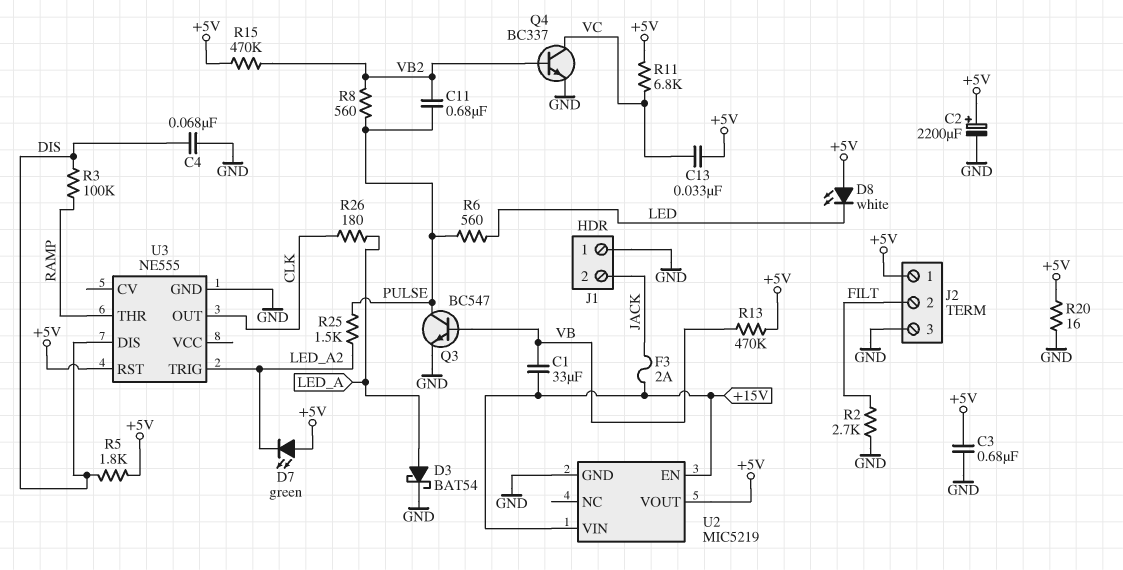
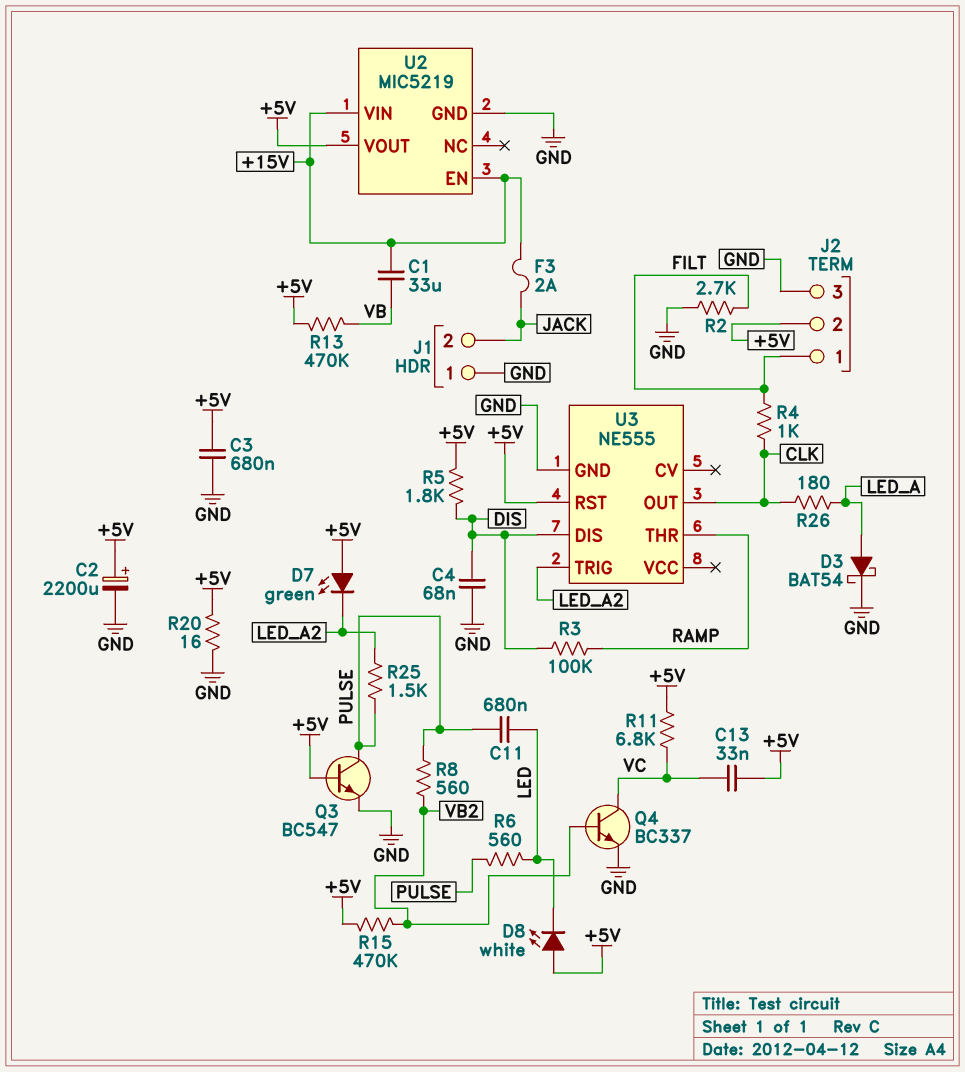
C11: 680nF (PULSE, VB2) -> 680nF (LED, PULSE)
J2 pin 1: +5V -> FILT
J2 pin 2: FILT -> +5V
Q3: NPN BC547 (B VB, C PULSE, E GND) -> NPN BC547 (B +5V, C PULSE, E GND)
R4: none -> 1k (CLK, FILT)

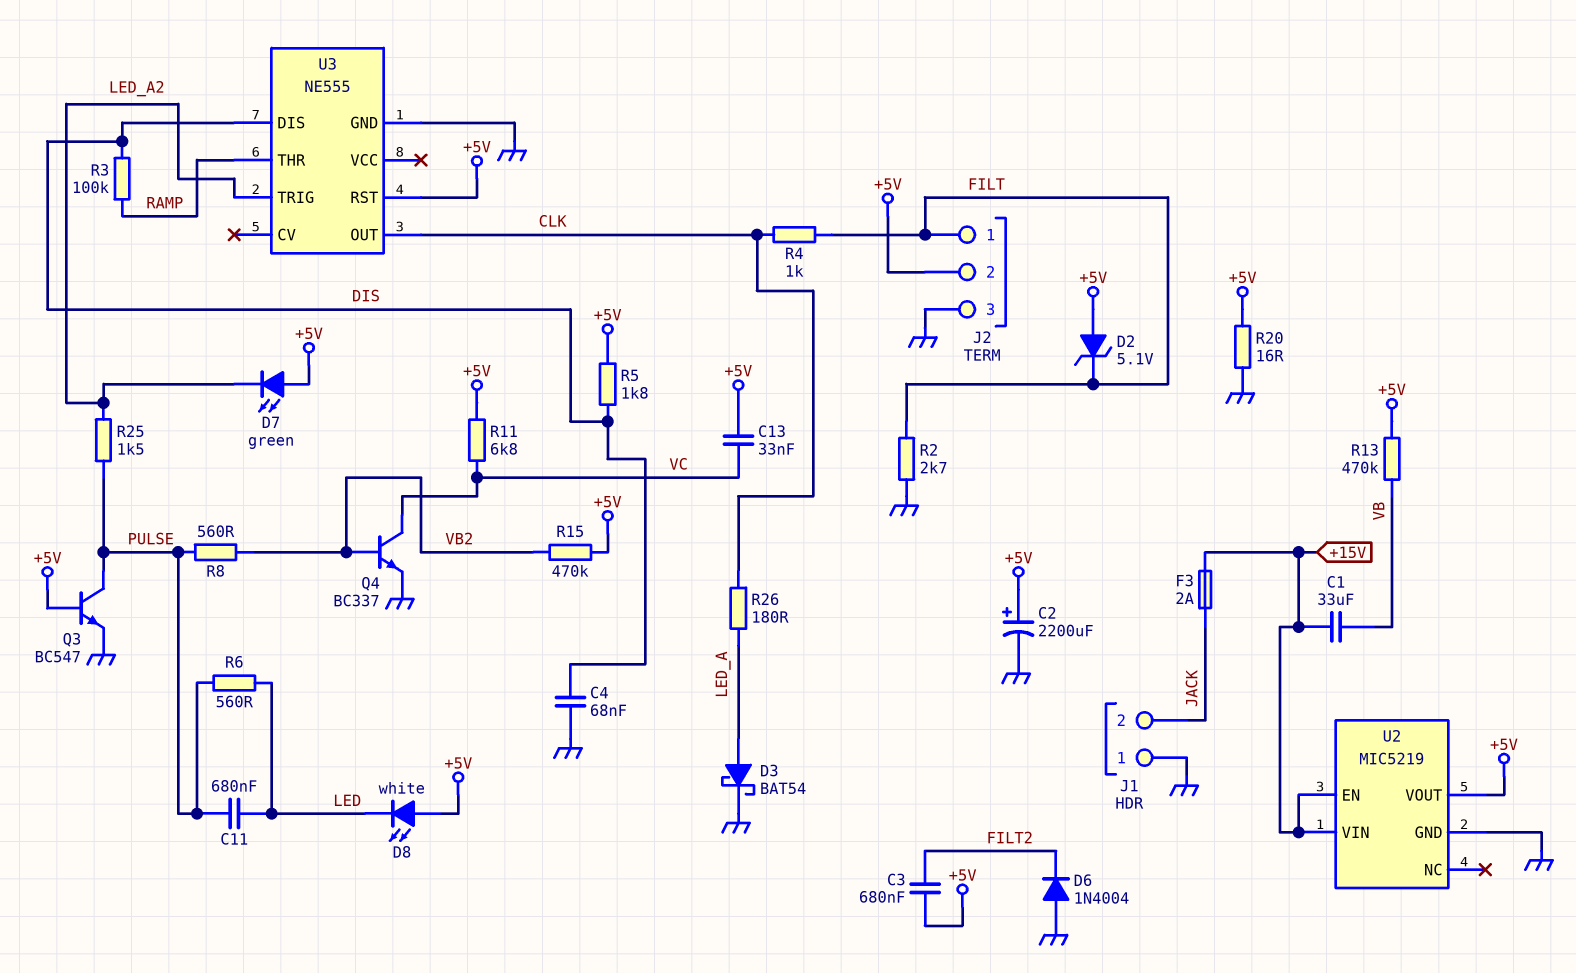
C3: 680nF (+5V, GND) -> 680nF (+5V, FILT2)
D2: none -> zener 5.1V (A +5V, K FILT)
D6: none -> diode 1N4004 (A GND, K FILT2)

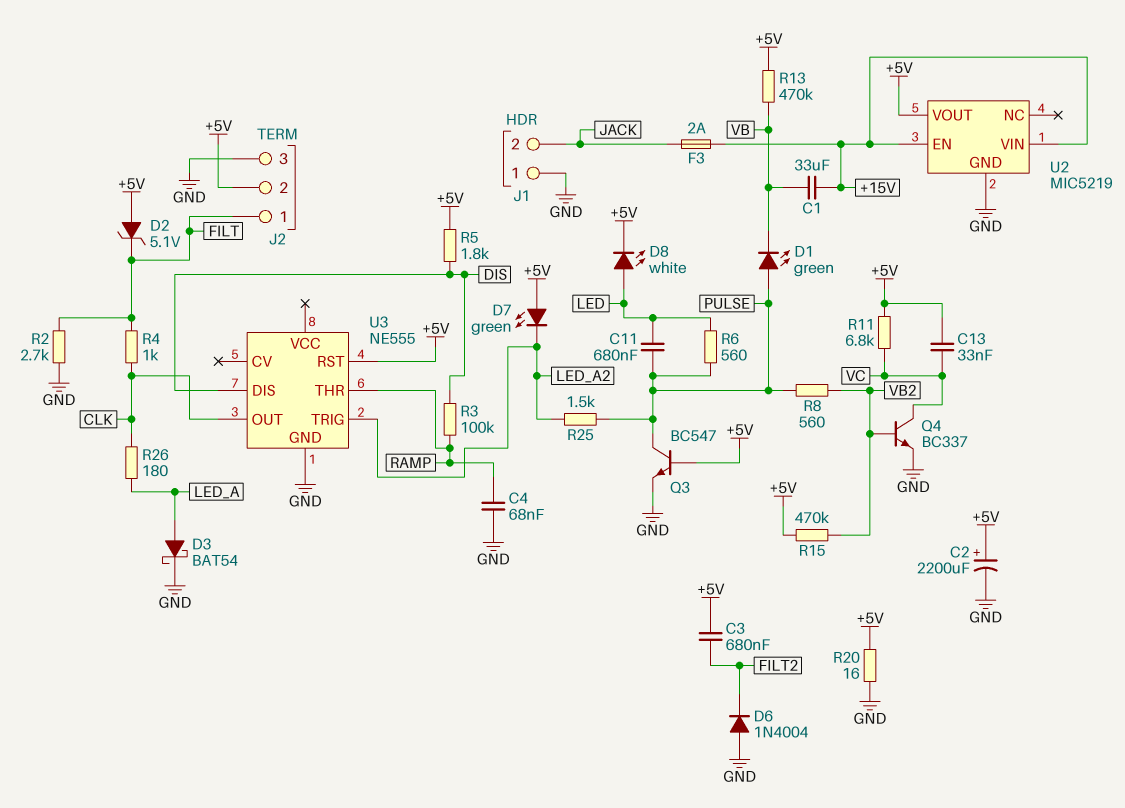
C4: 68nF (DIS, GND) -> 68nF (GND, RAMP)
D1: none -> LED green (A PULSE, K VB)
D8: LED white (A +5V, K LED) -> LED white (A LED, K +5V)

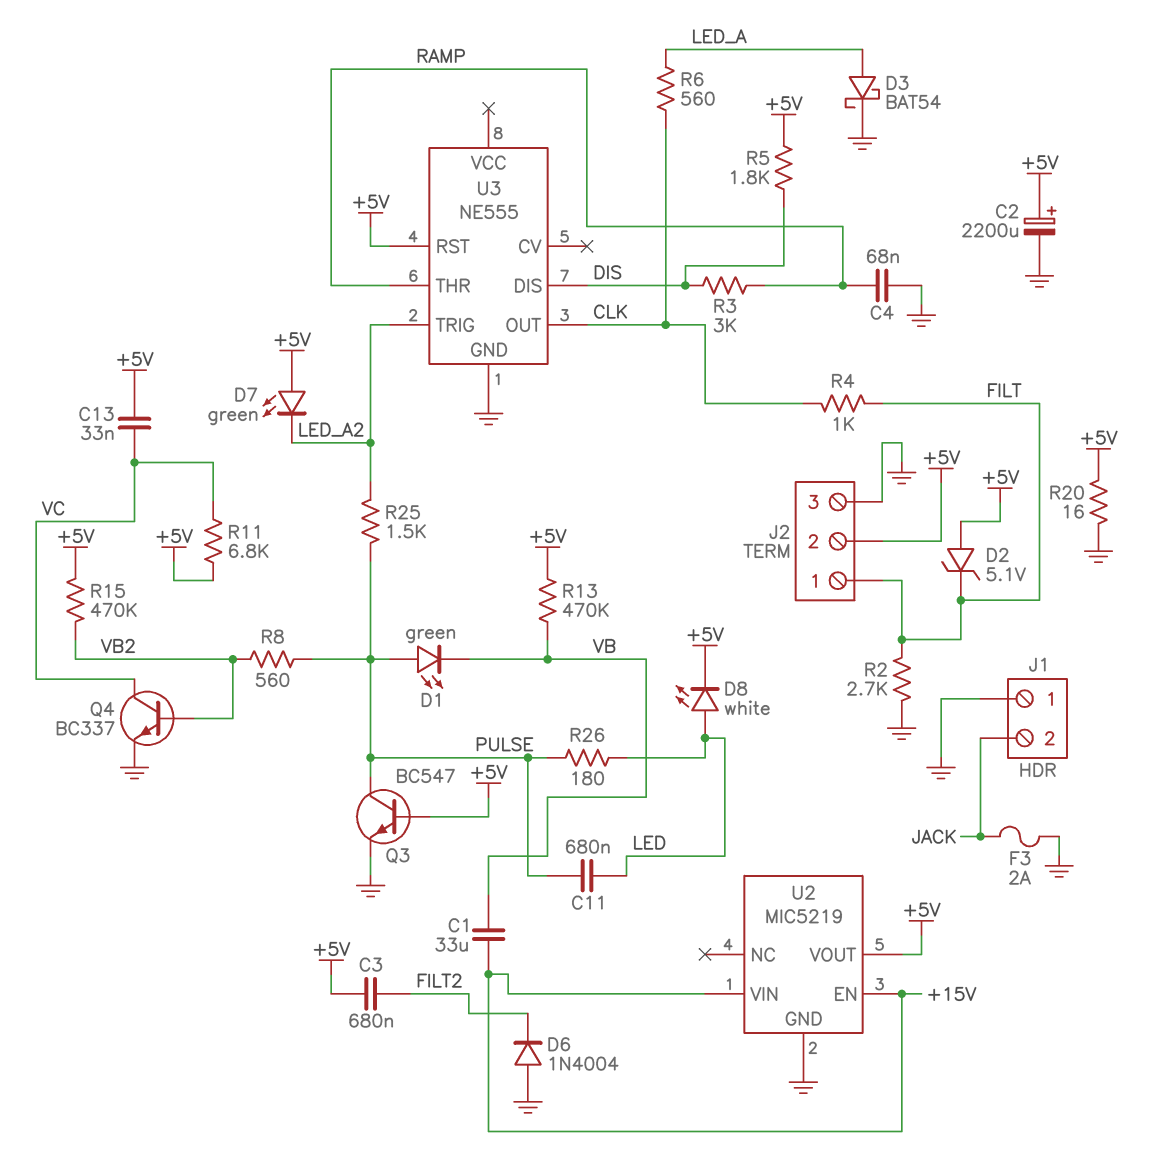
F3: 2A (+15V, JACK) -> 2A (GND, JACK)
R3: 100k (DIS, RAMP) -> 3k (DIS, RAMP)
R6: 560 (LED, PULSE) -> 560 (CLK, LED_A)
R26: 180 (CLK, LED_A) -> 180 (LED, PULSE)

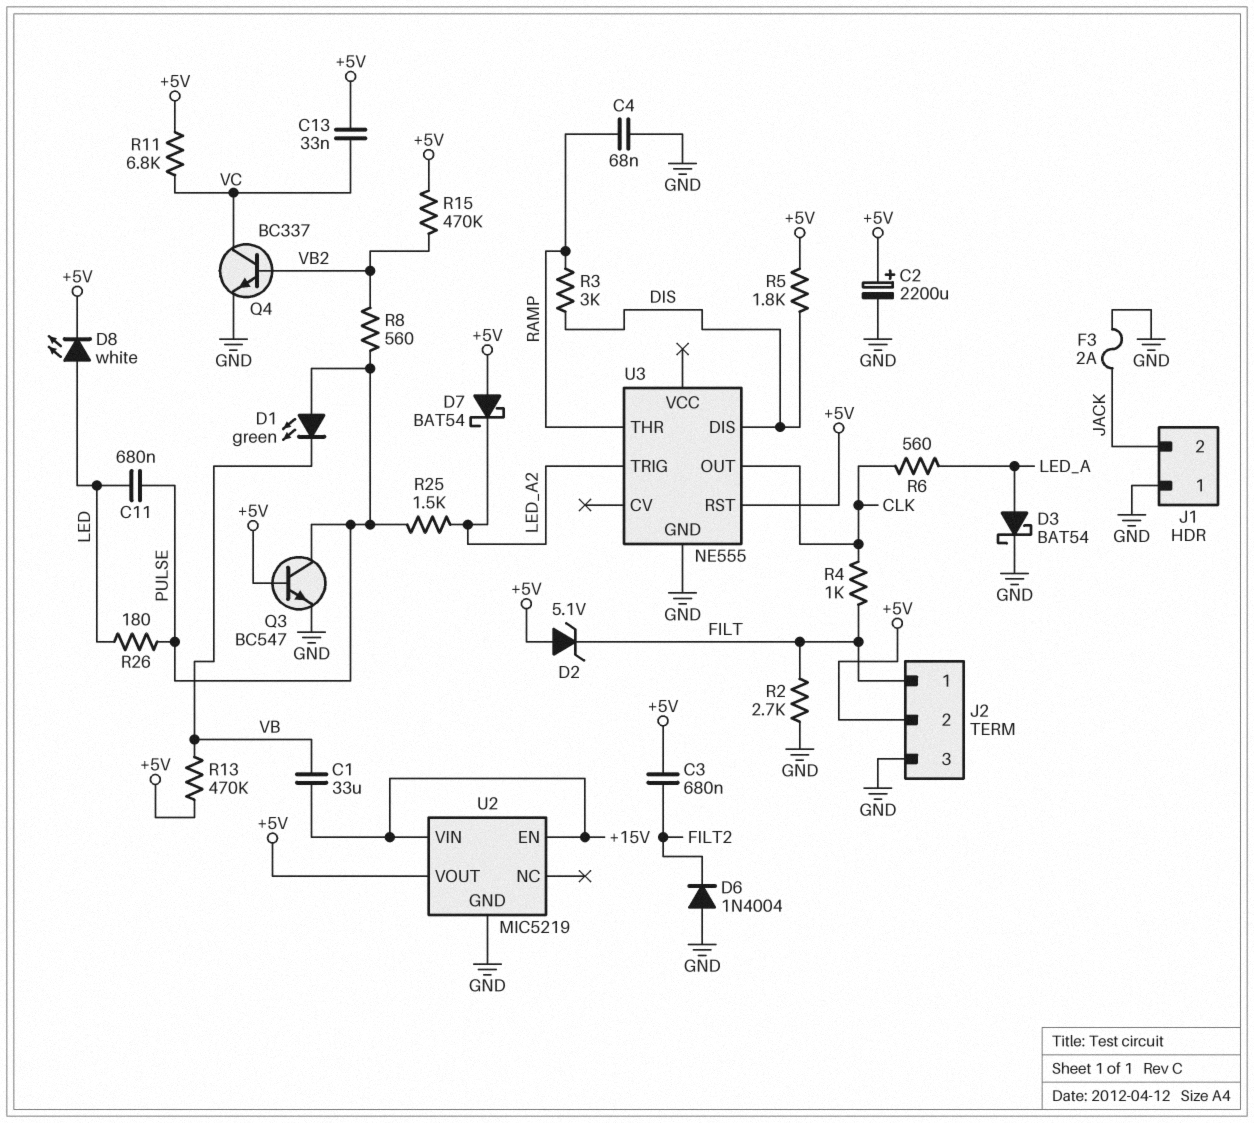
D7: LED green (A +5V, K LED_A2) -> schottky BAT54 (A +5V, K LED_A2)
R20: 16 (+5V, GND) -> none

